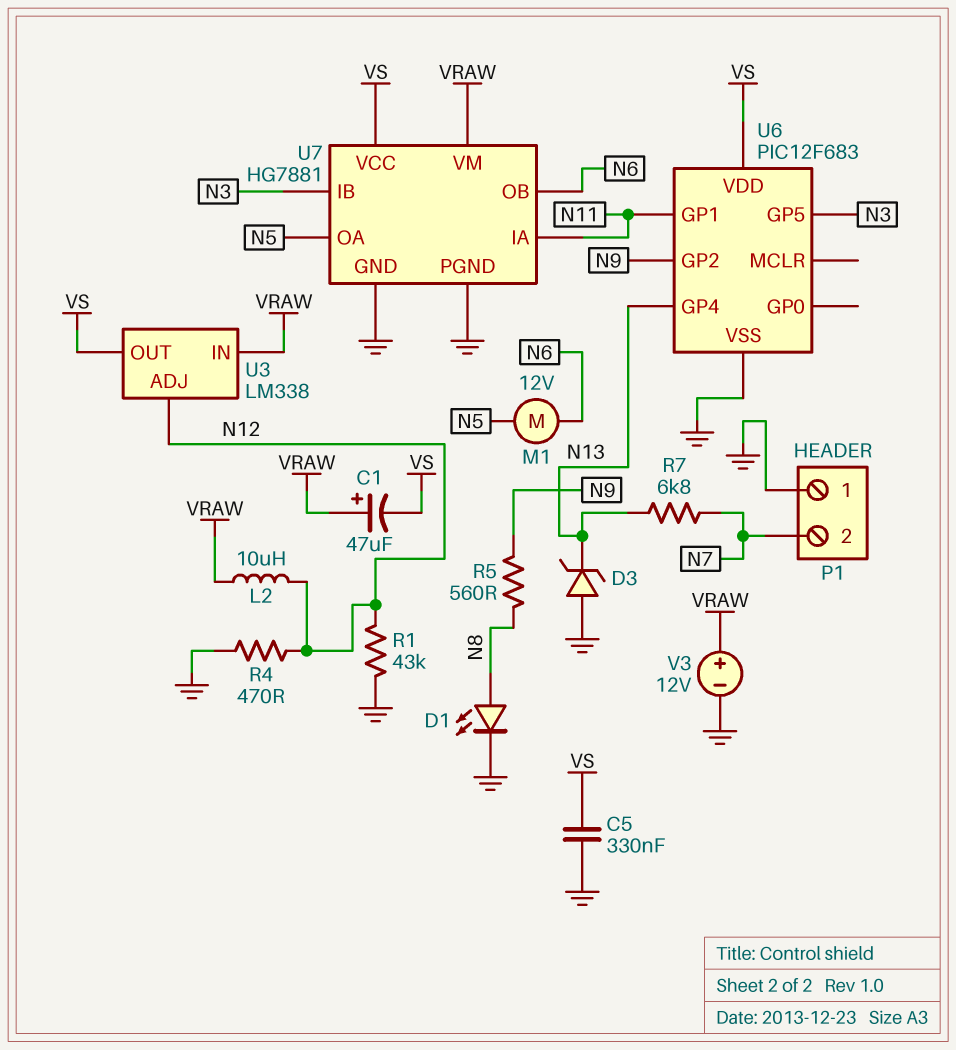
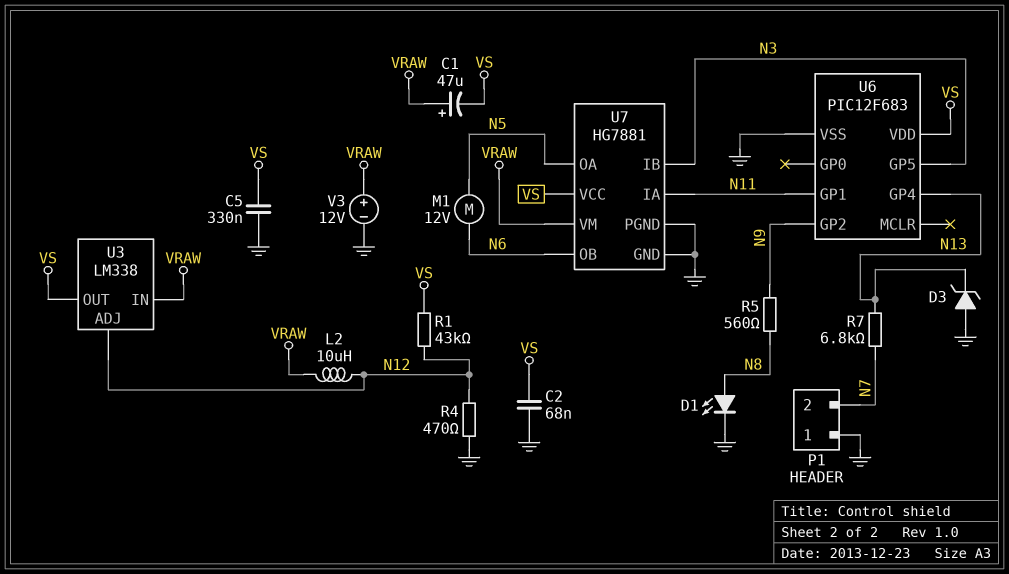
C2: none -> 68nF (GND, VS)
R1: 43k (GND, N12) -> 43k (N12, VS)

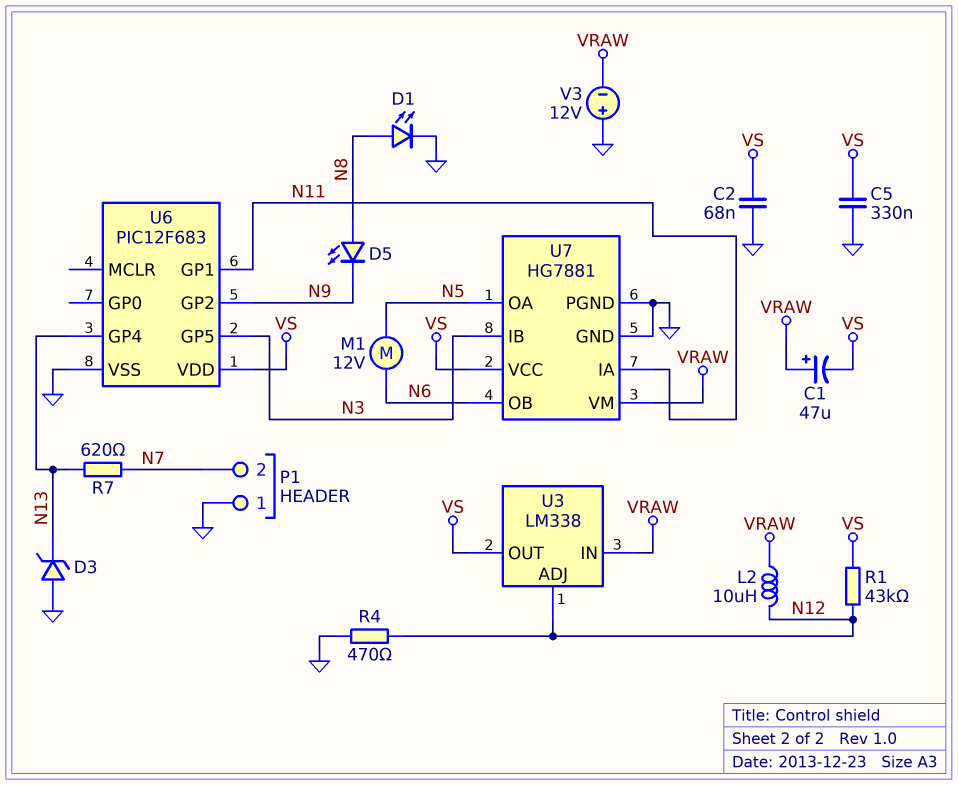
D5: none -> LED (A N8, K N9)
R5: 560 (N8, N9) -> none
R7: 6.8k (N7, N13) -> 620 (N7, N13)
V3: 12V (plus VRAW, minus GND) -> 12V (plus GND, minus VRAW)

